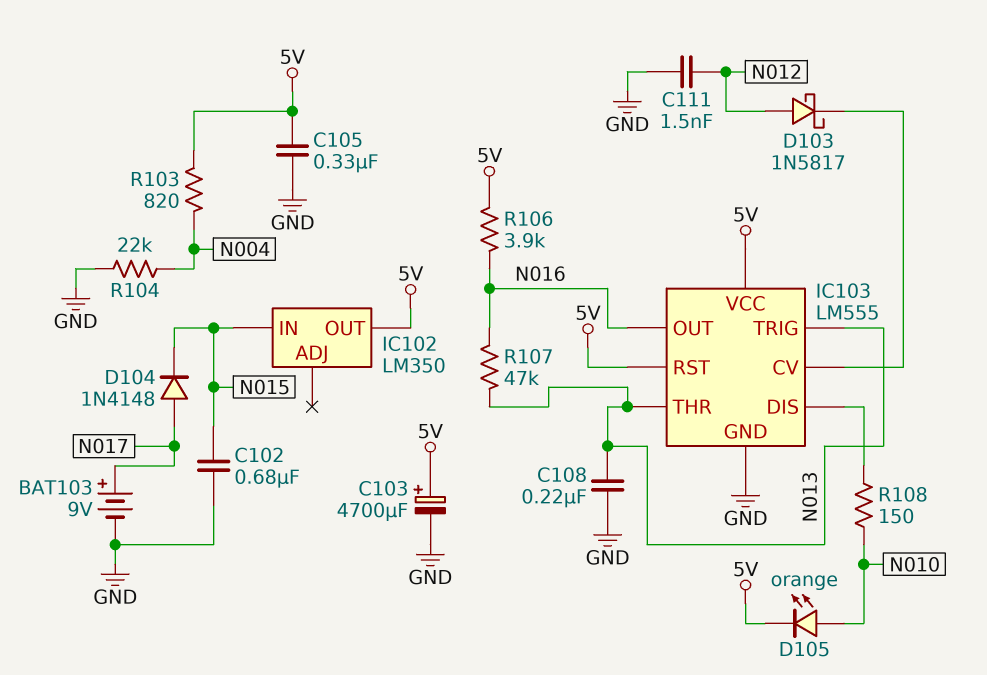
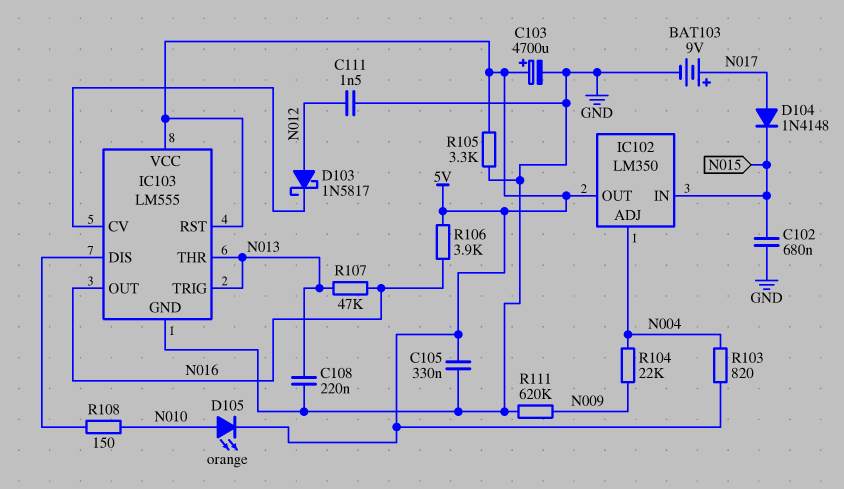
IC102 pin ADJ: none -> N004
R104: 22k (GND, N004) -> 22k (N004, N009)
R105: none -> 3.3k (5V, GND)
R111: none -> 620k (GND, N009)

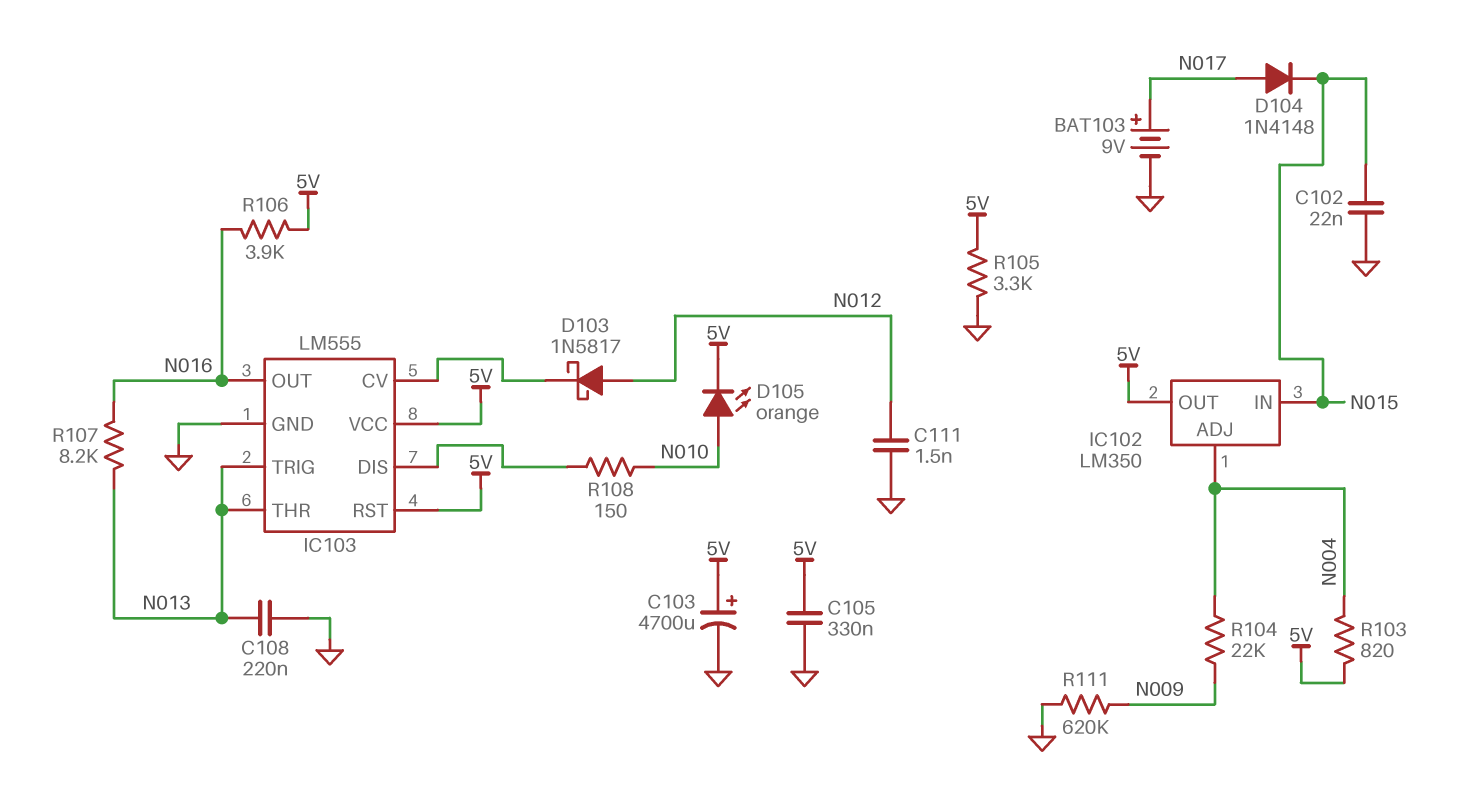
C102: 680nF (GND, N015) -> 22nF (GND, N015)
R107: 47k (N013, N016) -> 8.2k (N013, N016)

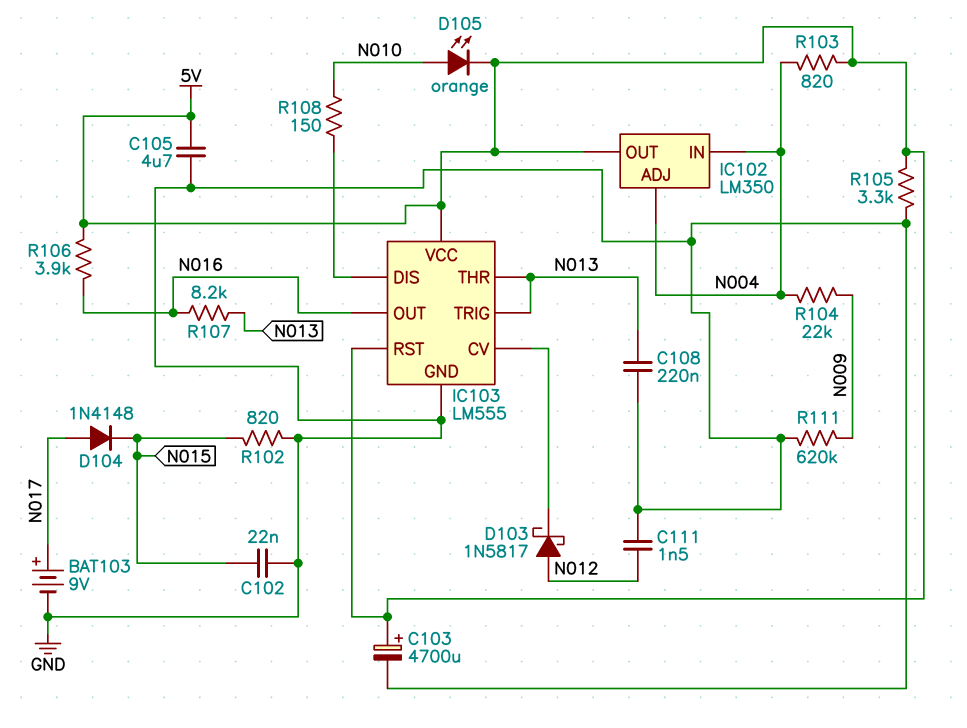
C105: 330nF (5V, GND) -> 4.7uF (5V, GND)
IC102 pin IN: N015 -> N004
R102: none -> 820 (GND, N015)

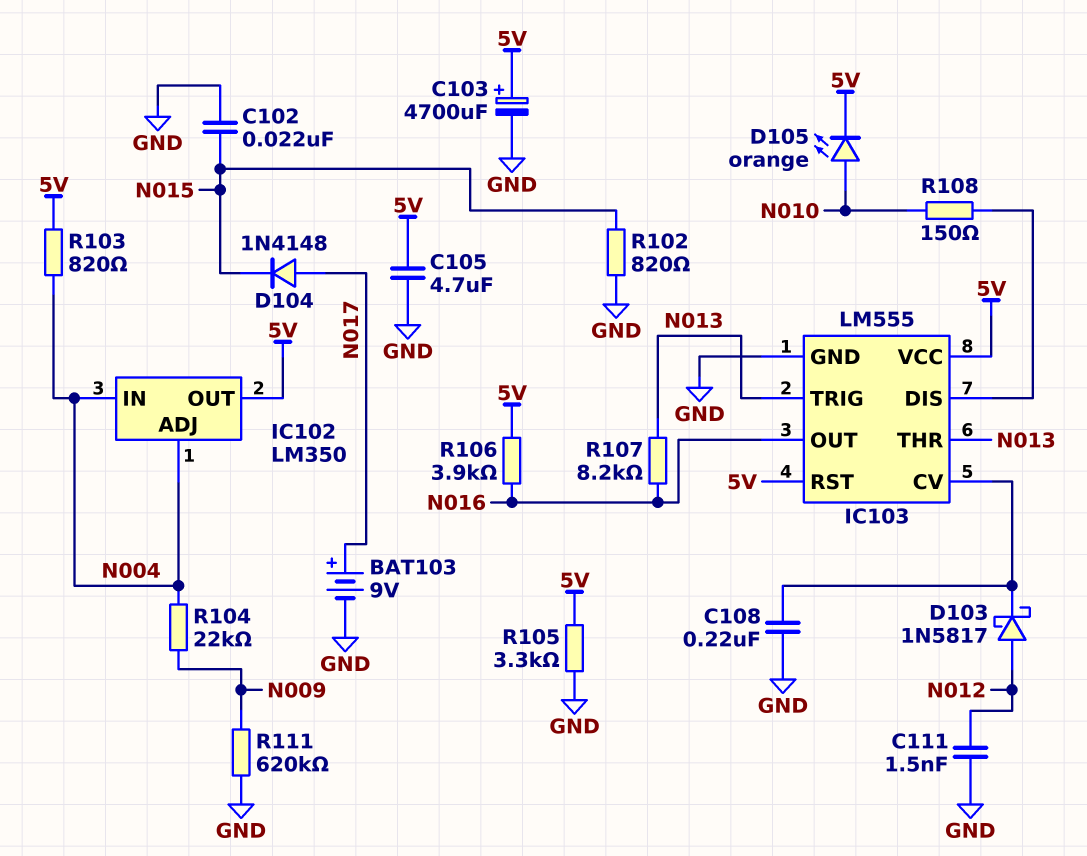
C108: 220nF (GND, N013) -> 220nF (GND, IC103/CV)

